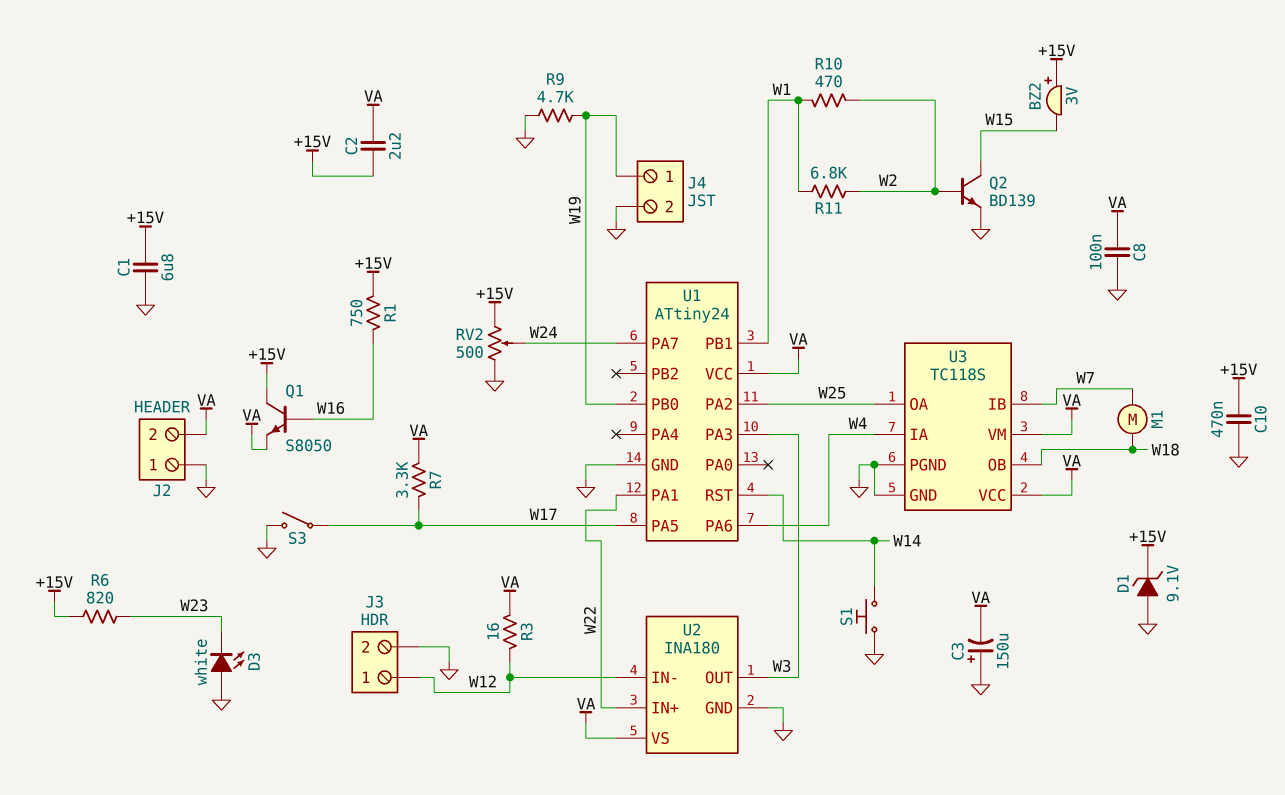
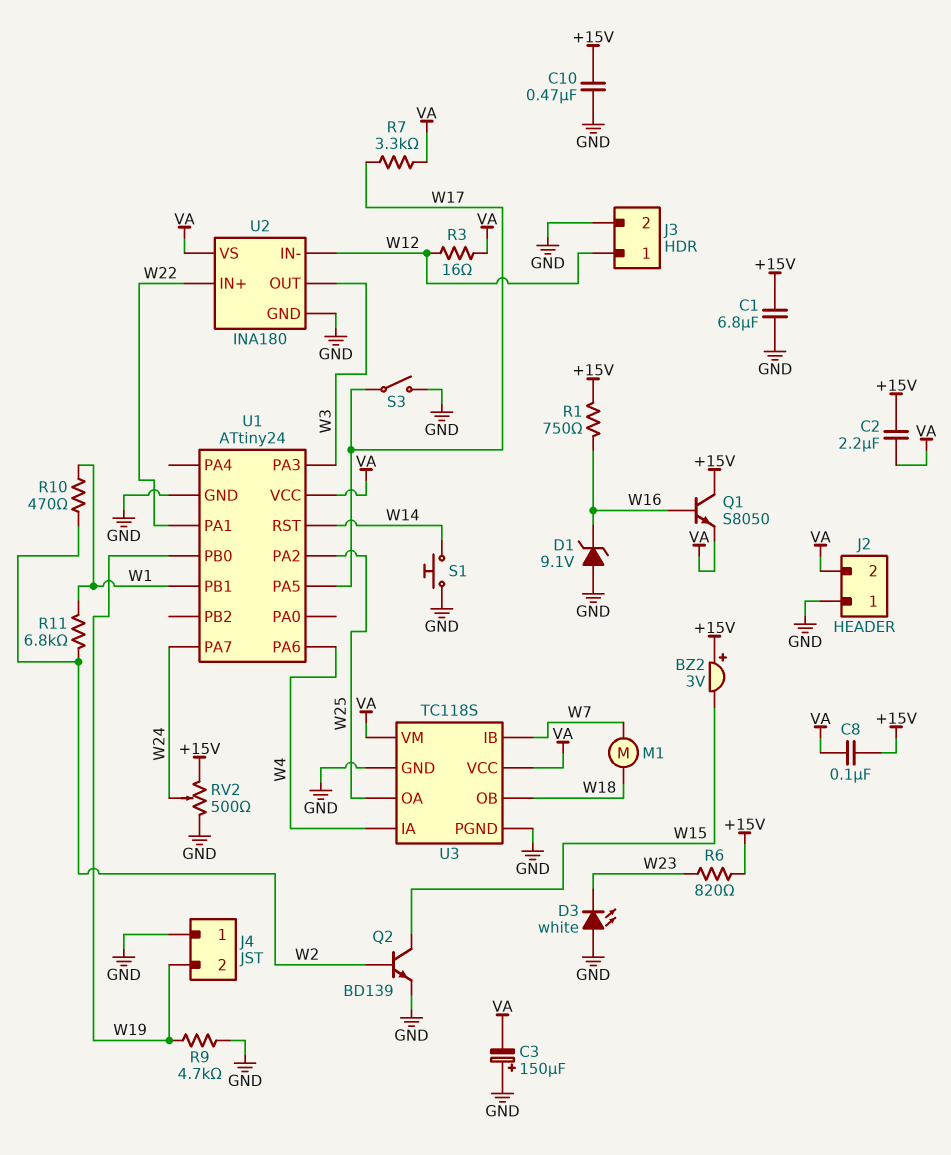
C8: 100nF (GND, VA) -> 100nF (+15V, VA)
D1: zener 9.1V (A GND, K +15V) -> zener 9.1V (A GND, K W16)
J4 pin 1: W19 -> GND
J4 pin 2: GND -> W19

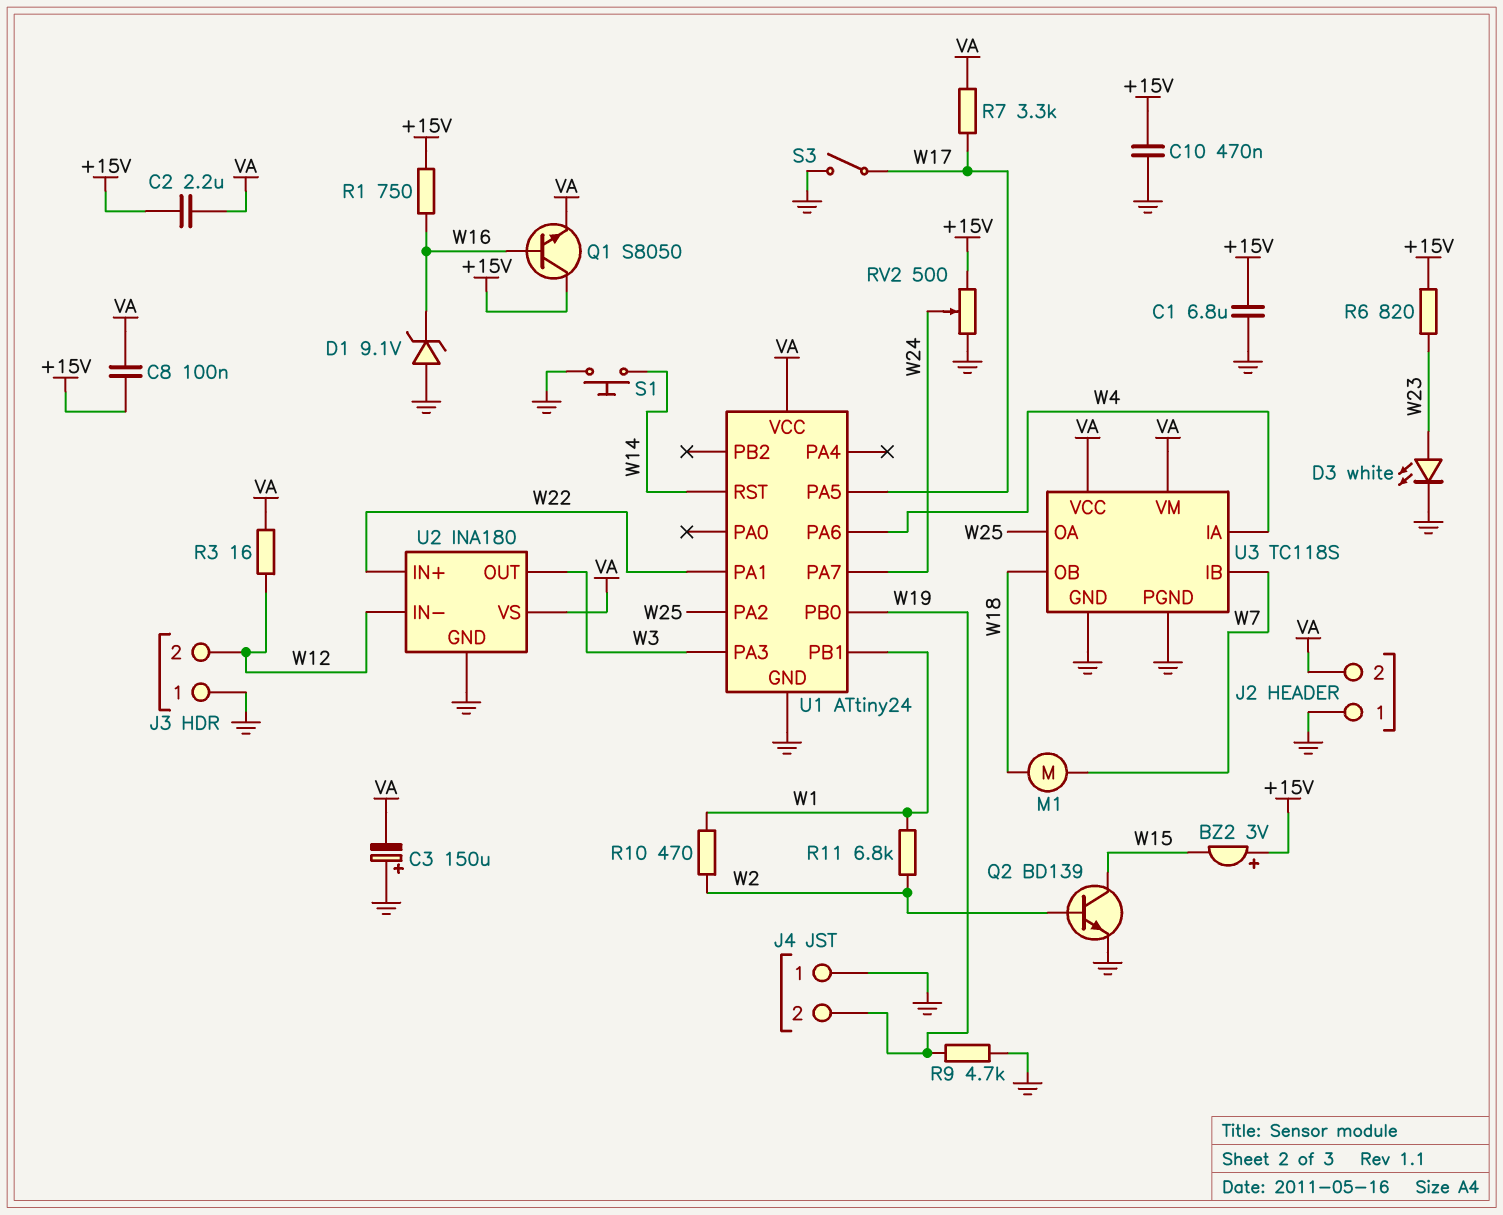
D3: LED white (A GND, K W23) -> LED white (A W23, K GND)
J3 pin 1: W12 -> GND
J3 pin 2: GND -> W12

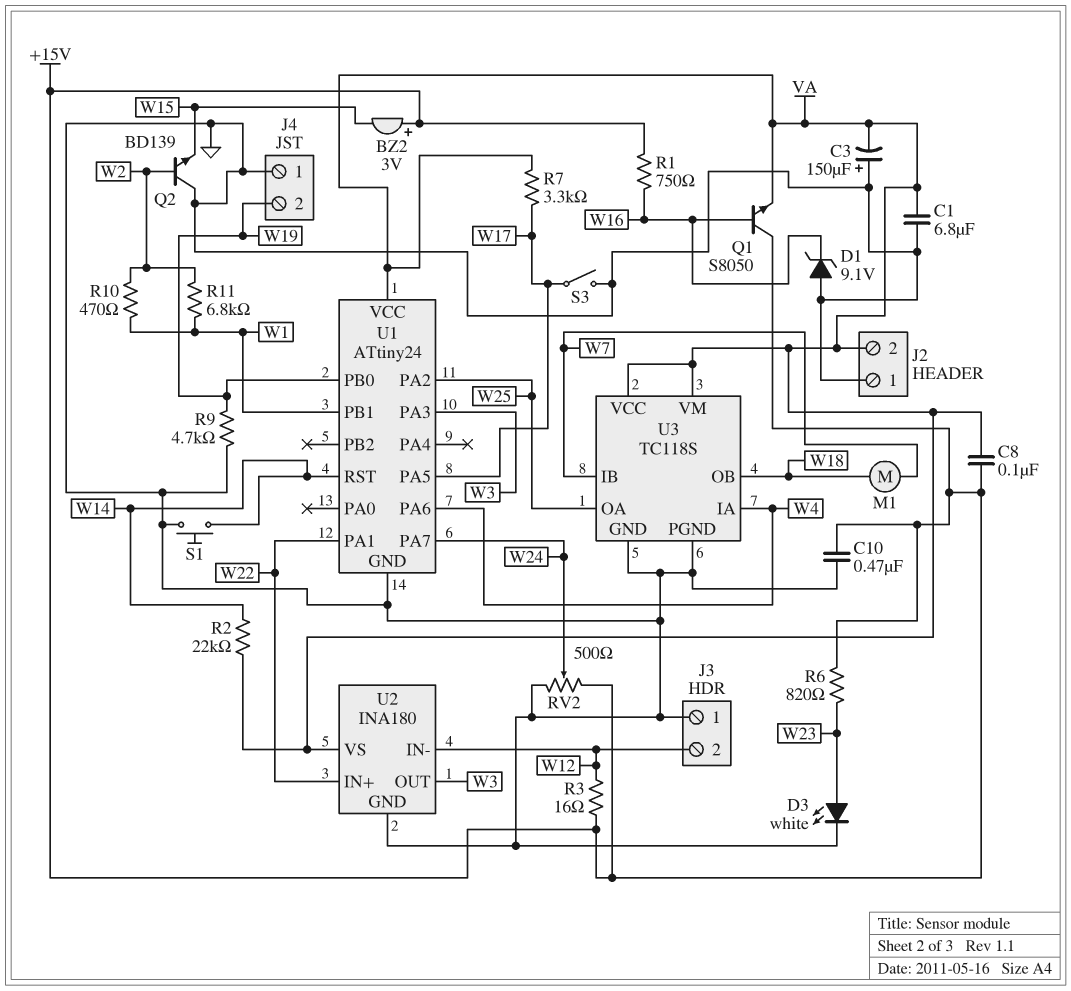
C1: 6.8uF (+15V, GND) -> 6.8uF (GND, VA)
C2: 2.2uF (+15V, VA) -> none
Q2: NPN BD139 (B W2, C W15, E GND) -> NPN BD139 (B W2, C GND, E W15)
R2: none -> 22k (VA, W14)
R3: 16 (VA, W12) -> 16 (+15V, W12)

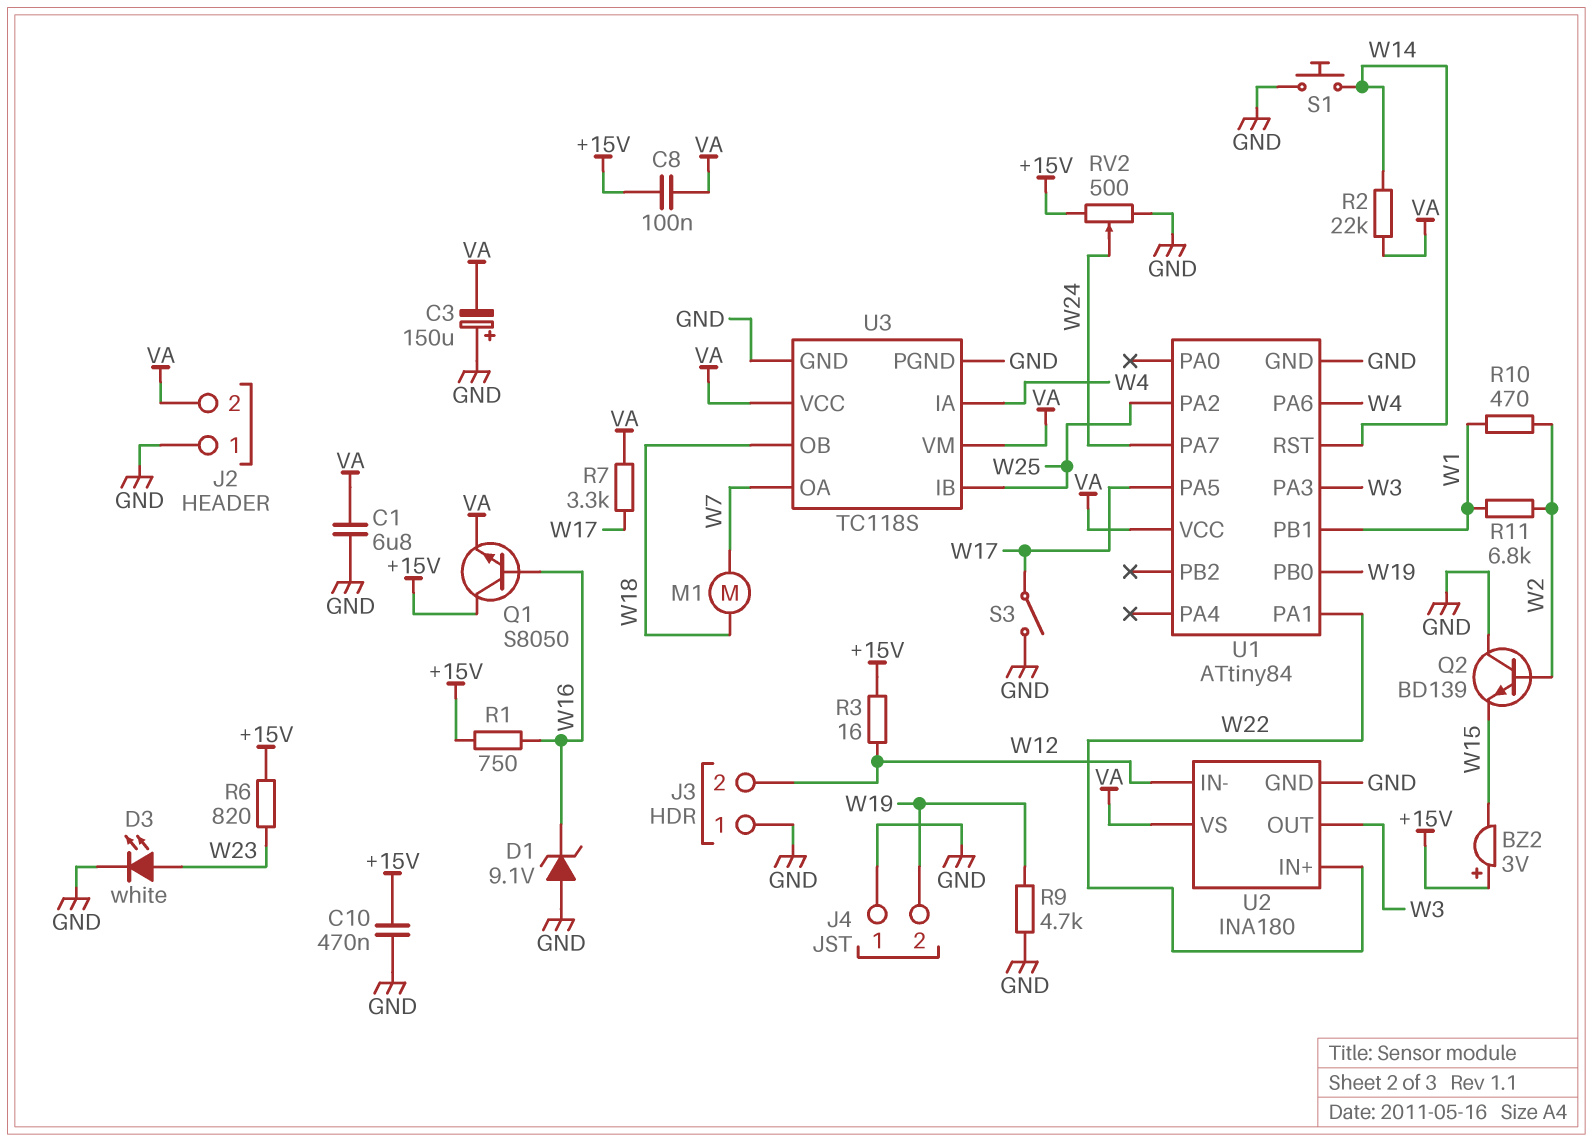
U1: ATtiny24 -> ATtiny84
U3 pin IB: W7 -> W25
U3 pin OA: W25 -> W7

